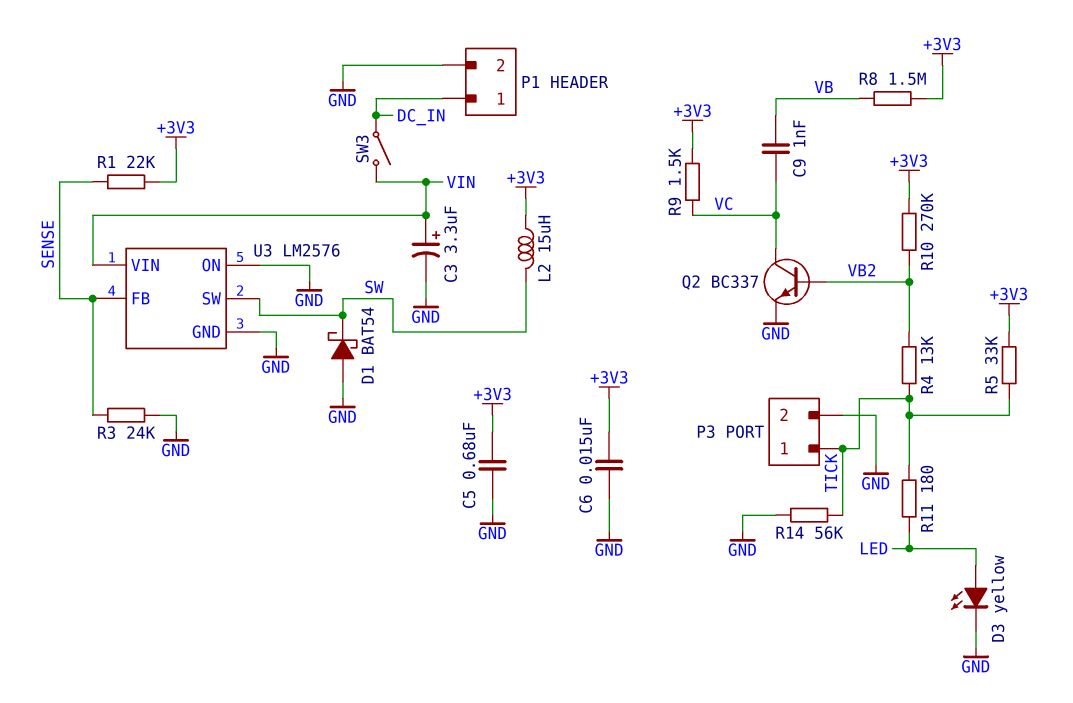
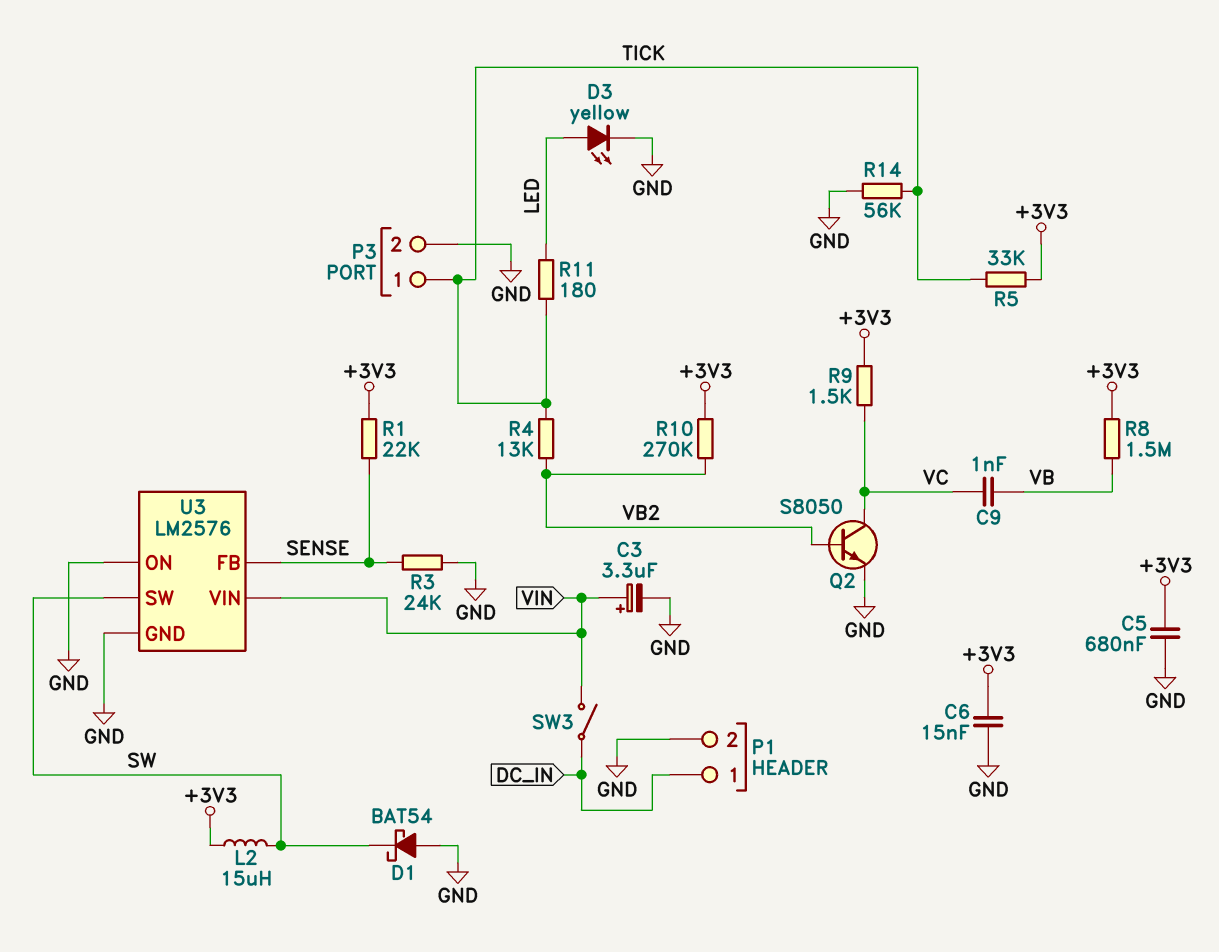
Q2: NPN BC337 (B VB2, C VC, E GND) -> NPN S8050 (B VB2, C VC, E GND)

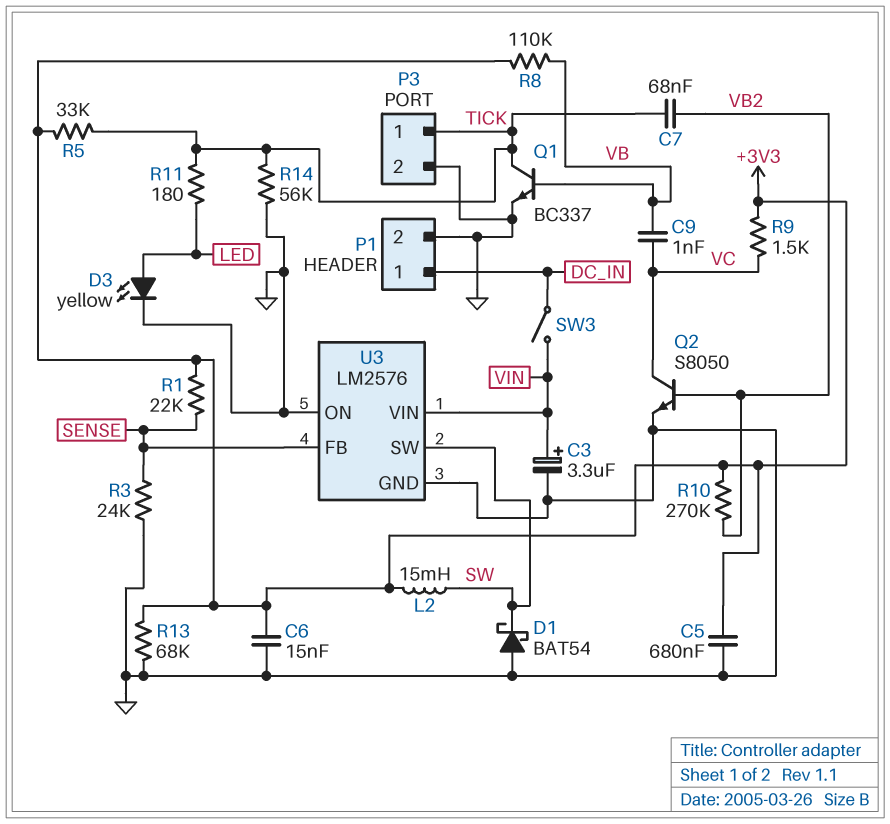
C7: none -> 68nF (TICK, VB2)
L2: 15uH (+3V3, SW) -> 15mH (+3V3, SW)
Q1: none -> NPN BC337 (B VB, C TICK, E GND)
R4: 13k (TICK, VB2) -> none
R8: 1.5M (+3V3, VB) -> 110k (+3V3, VB)
R13: none -> 68k (+3V3, GND)

